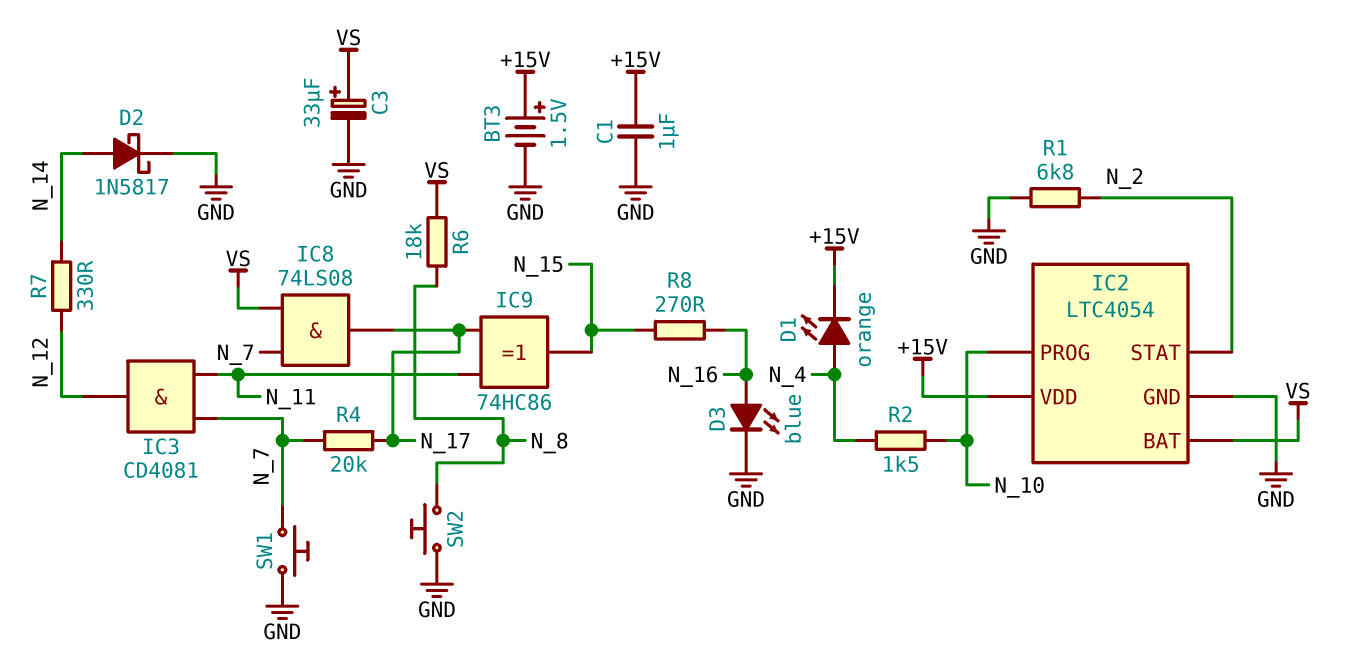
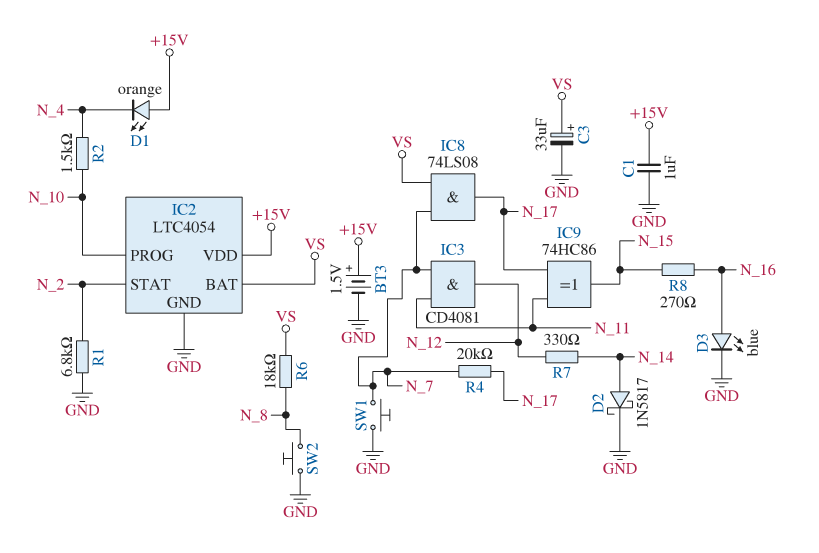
D1: LED orange (A N_4, K +15V) -> LED orange (A +15V, K N_4)

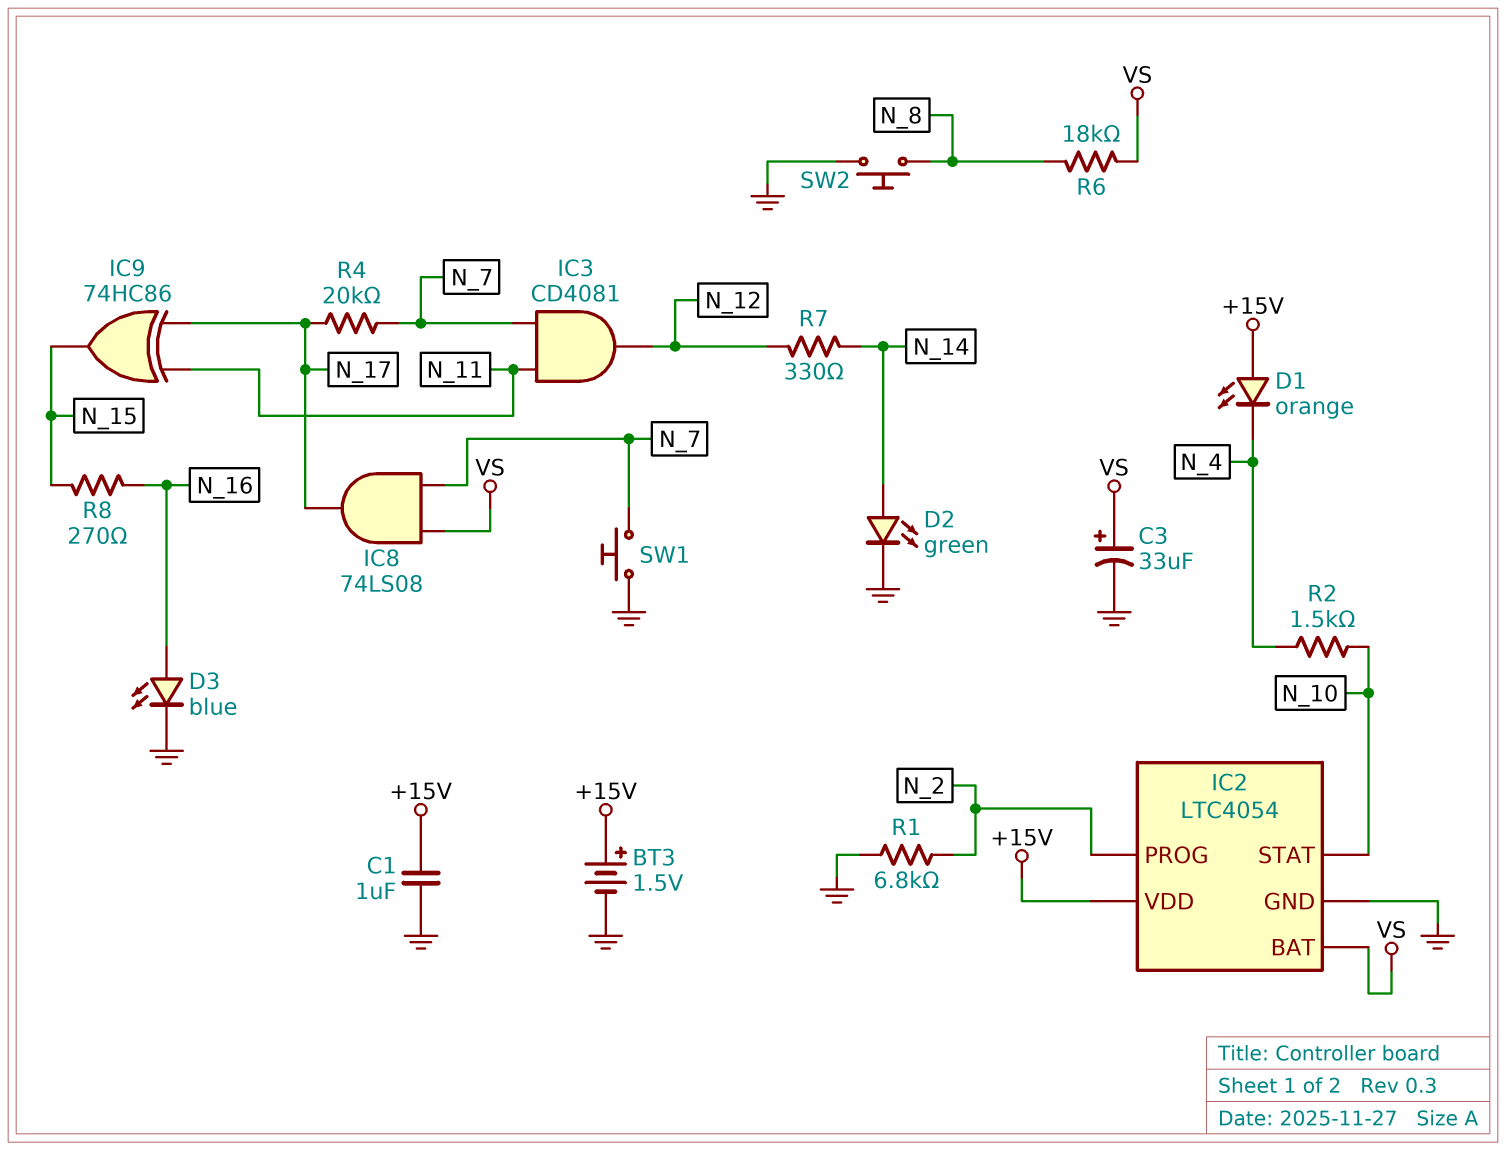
D2: schottky 1N5817 (A N_14, K GND) -> LED green (A N_14, K GND)
IC2 pin PROG: N_10 -> N_2
IC2 pin STAT: N_2 -> N_10

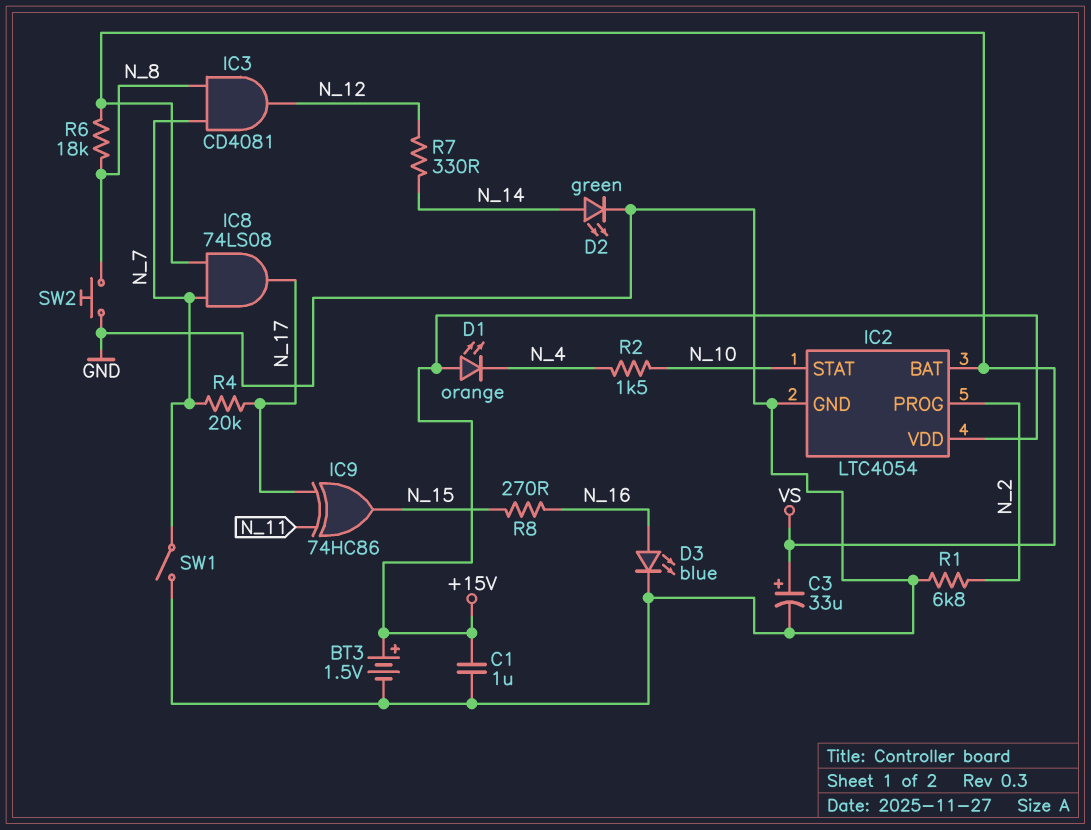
IC3: AND CD4081 (in N_7, in N_11, out N_12) -> AND CD4081 (in N_7, in N_8, out N_12)
SW1: button (GND, N_7) -> switch (GND, N_7)

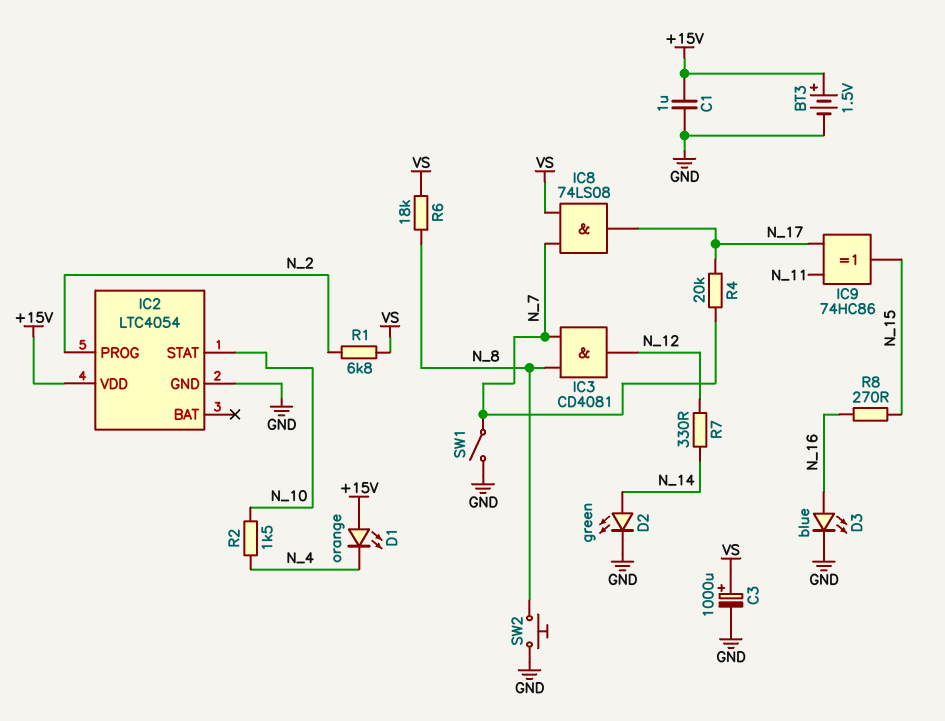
C3: 33uF (plus VS, minus GND) -> 1000uF (plus VS, minus GND)
IC2 pin BAT: VS -> none
R1: 6.8k (GND, N_2) -> 6.8k (N_2, VS)

